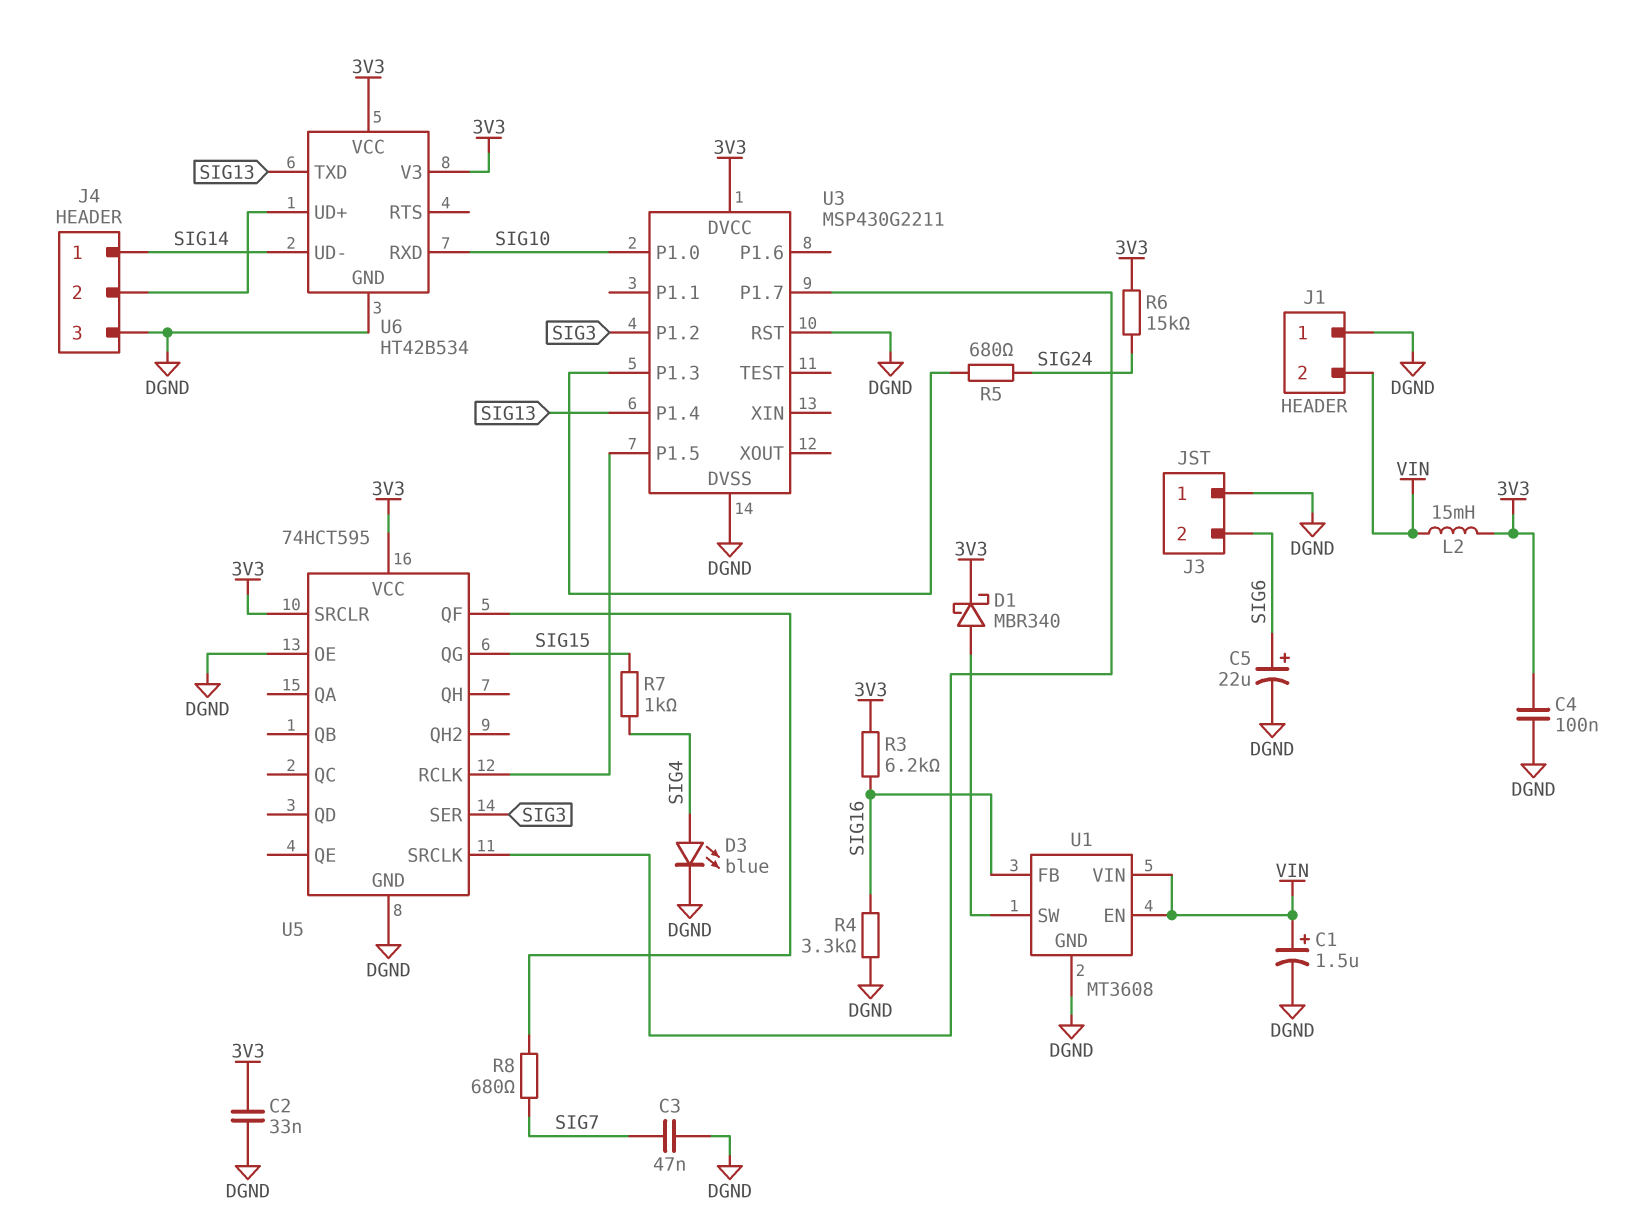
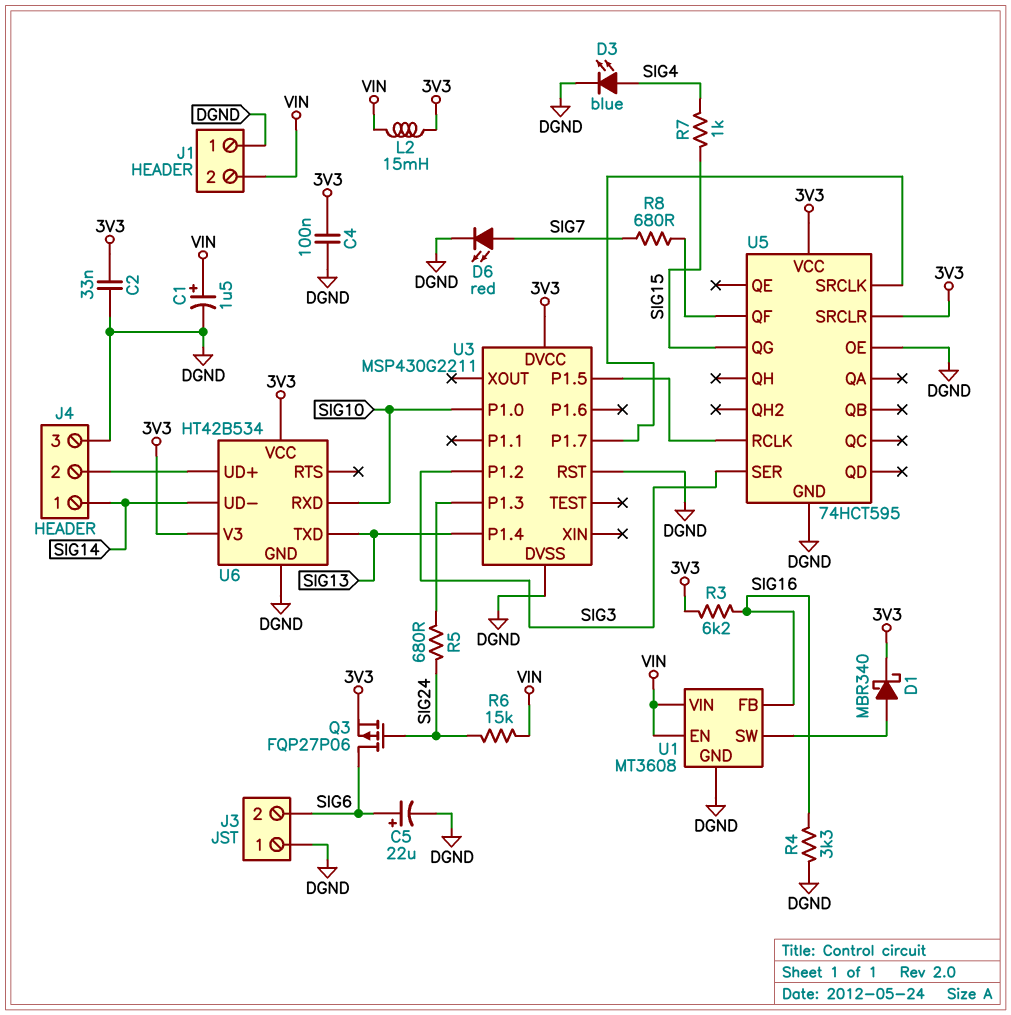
C3: 47nF (DGND, SIG7) -> none
D6: none -> LED red (A SIG7, K DGND)
Q3: none -> PMOS FQP27P06 (G SIG24, D SIG6, S 3V3)
R6: 15k (3V3, SIG24) -> 15k (SIG24, VIN)

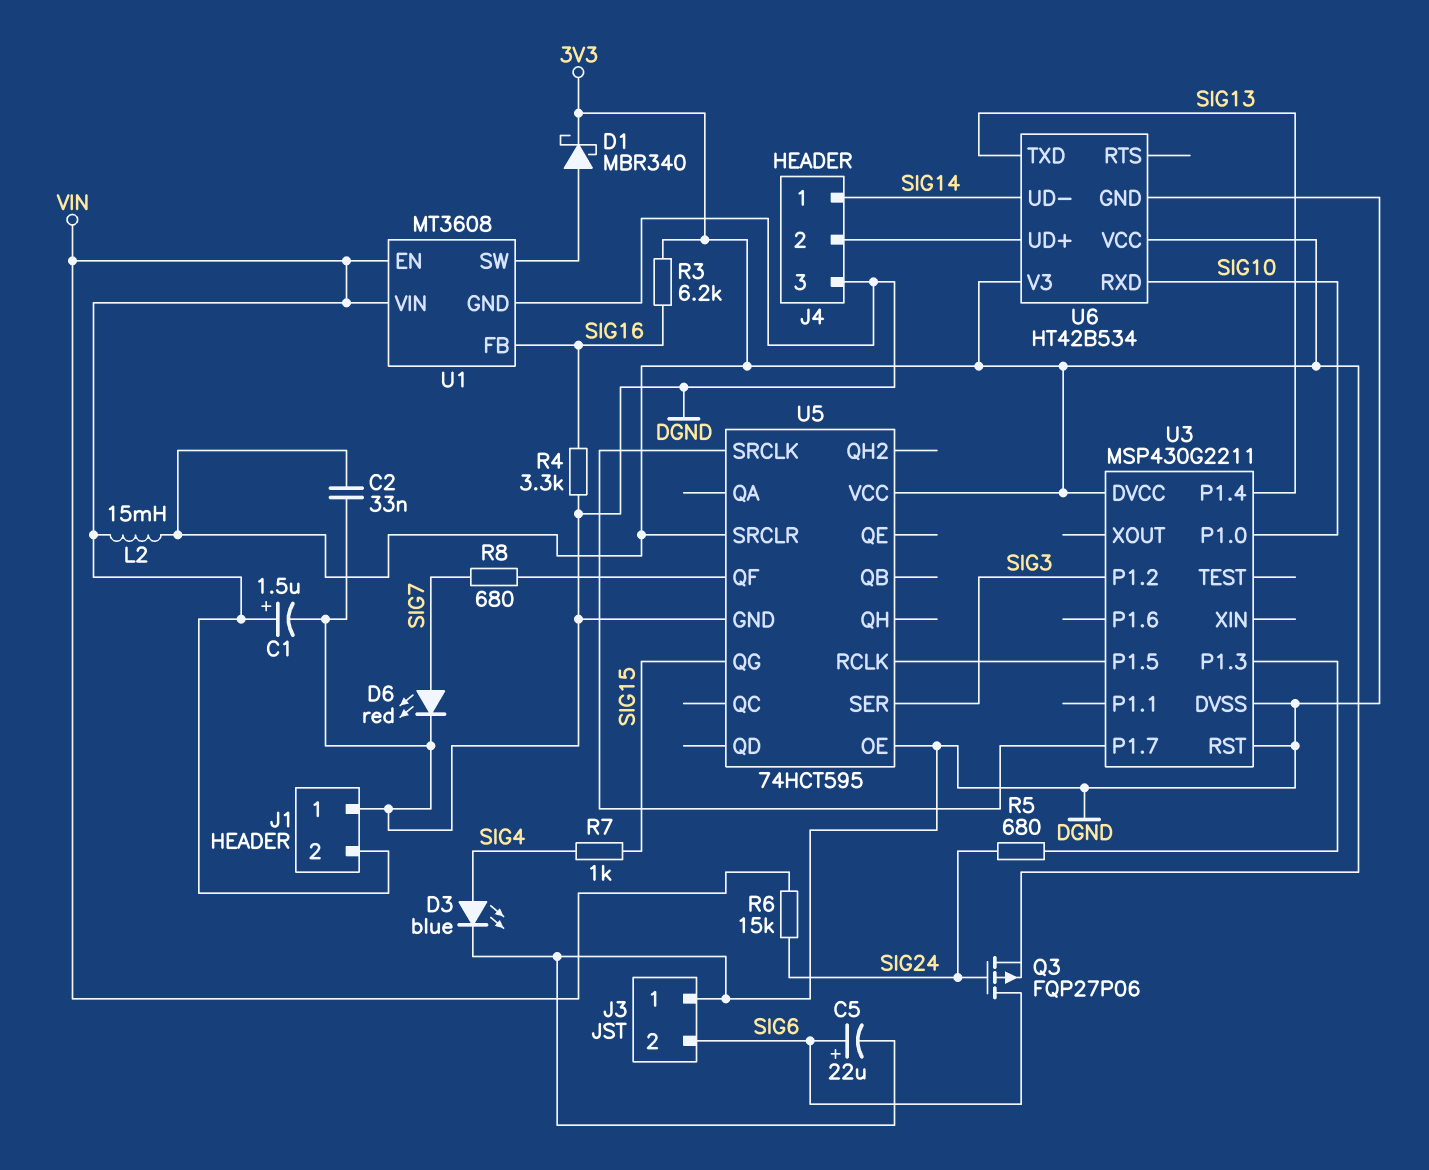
C4: 100nF (3V3, DGND) -> none

